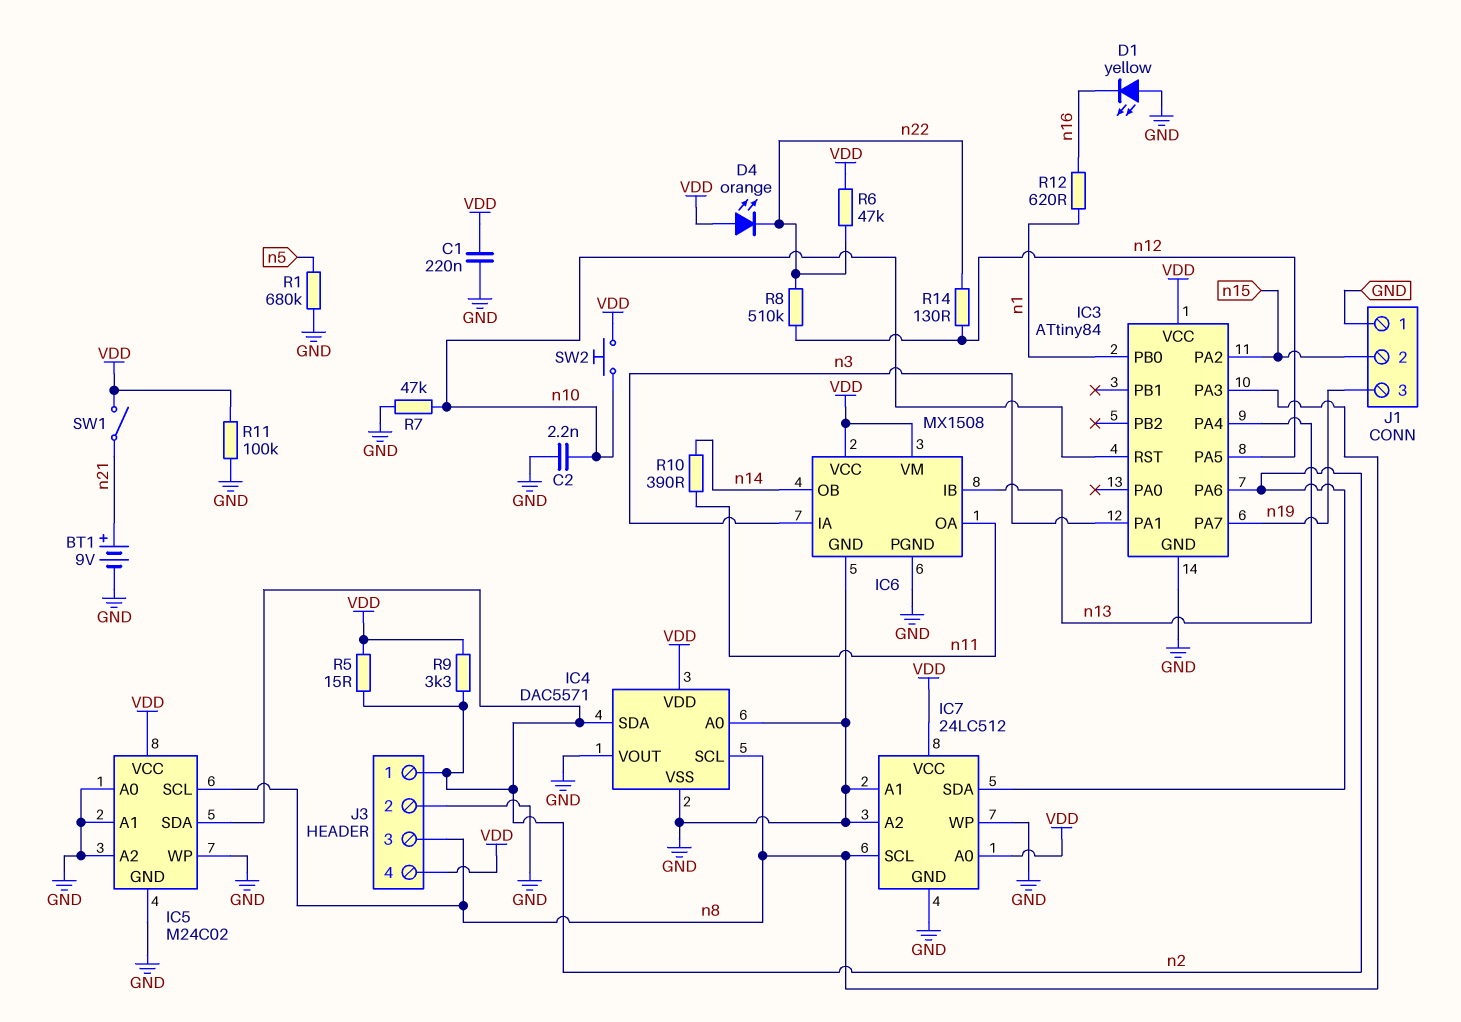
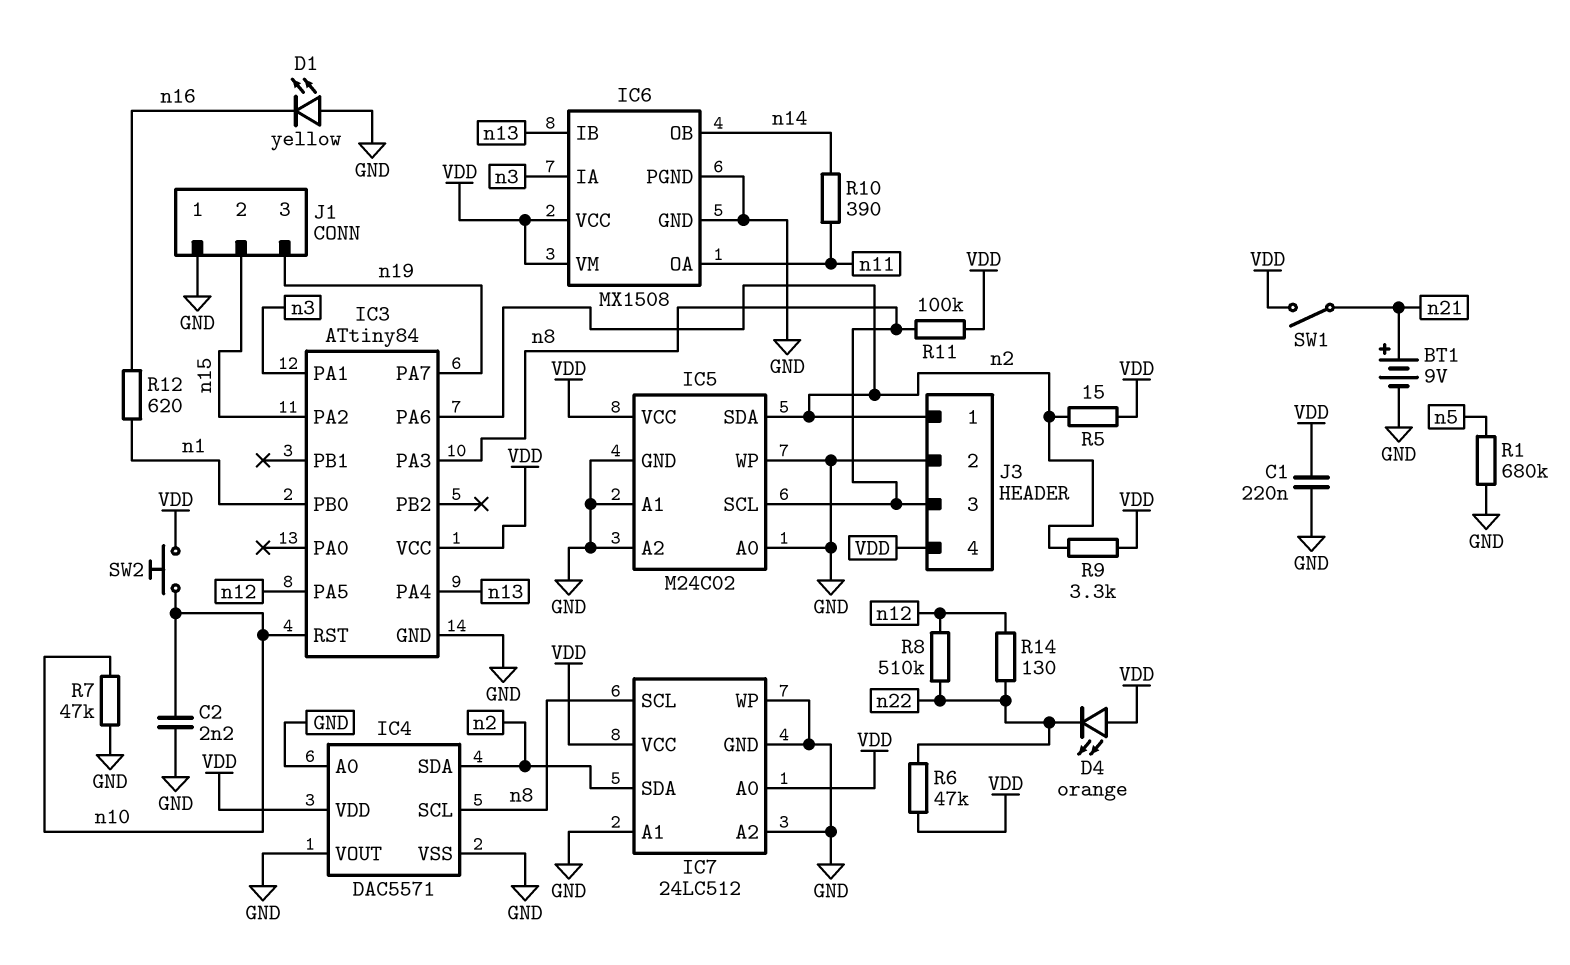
R11: 100k (GND, VDD) -> 100k (VDD, n8)

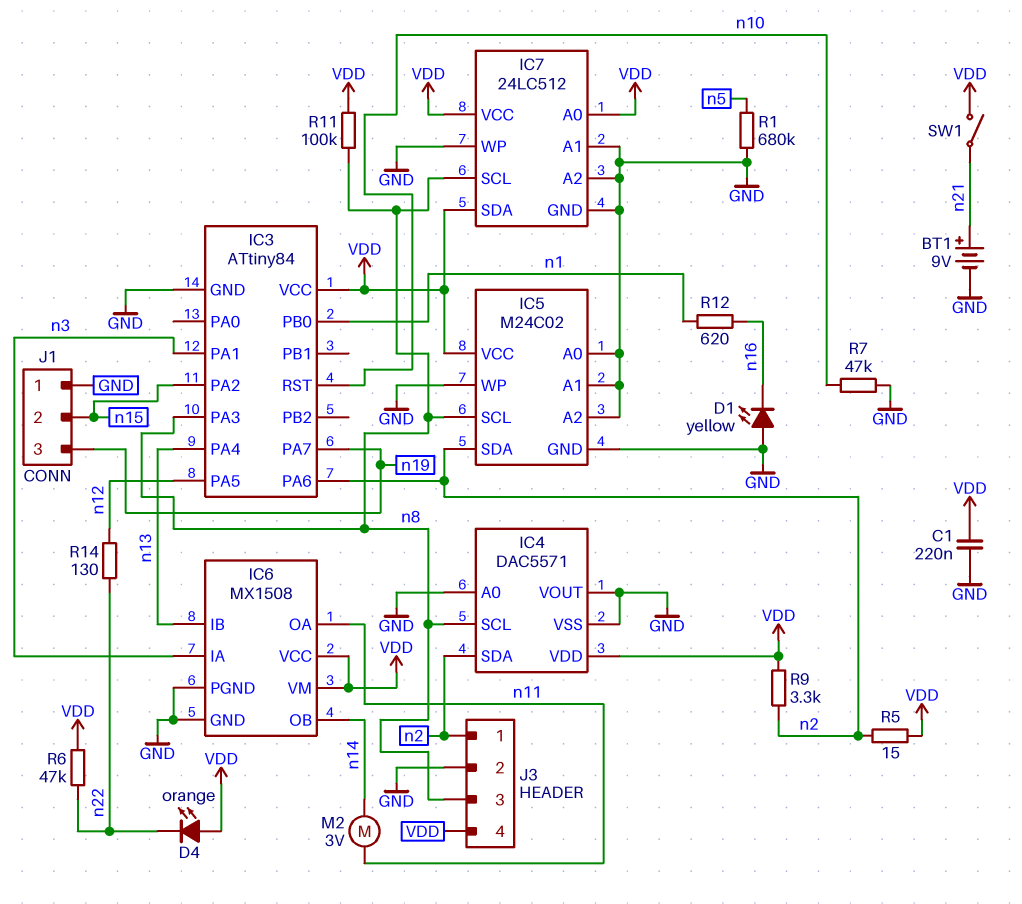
C2: 2.2nF (GND, n10) -> none
IC7 pin SDA: n2 -> VDD
M2: none -> motor 3V (n11, n14)
R8: 510k (n12, n22) -> none
R10: 390 (n11, n14) -> none
SW2: button (VDD, n10) -> none

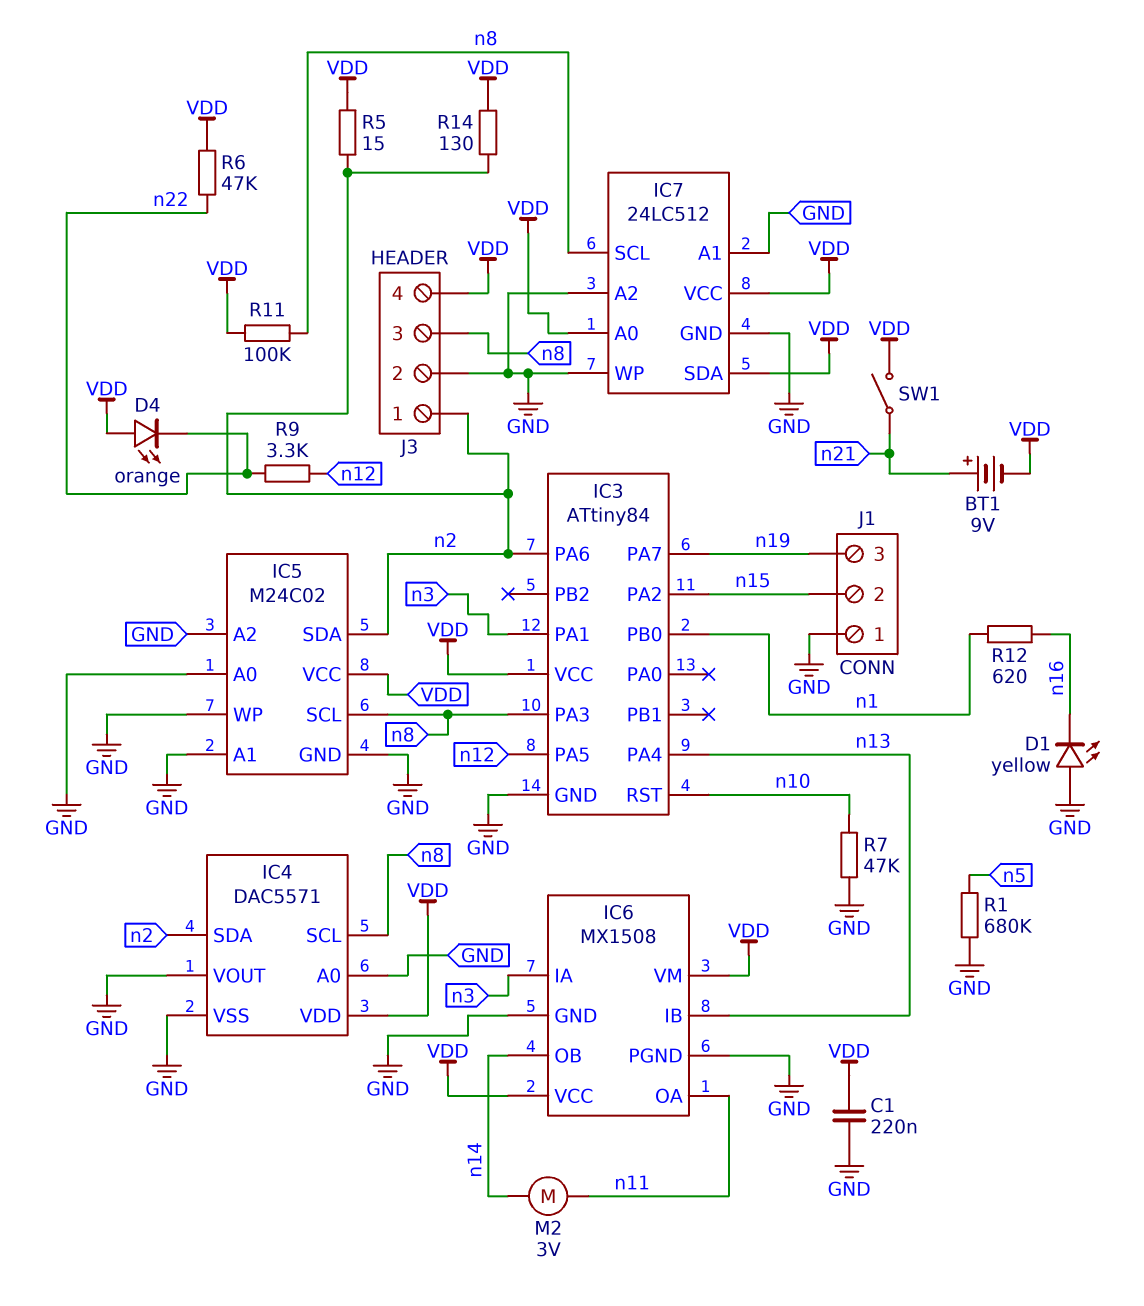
BT1: 9V (plus n21, minus GND) -> 9V (plus n21, minus VDD)
R9: 3.3k (VDD, n2) -> 3.3k (n12, n22)
R14: 130 (n12, n22) -> 130 (VDD, n2)

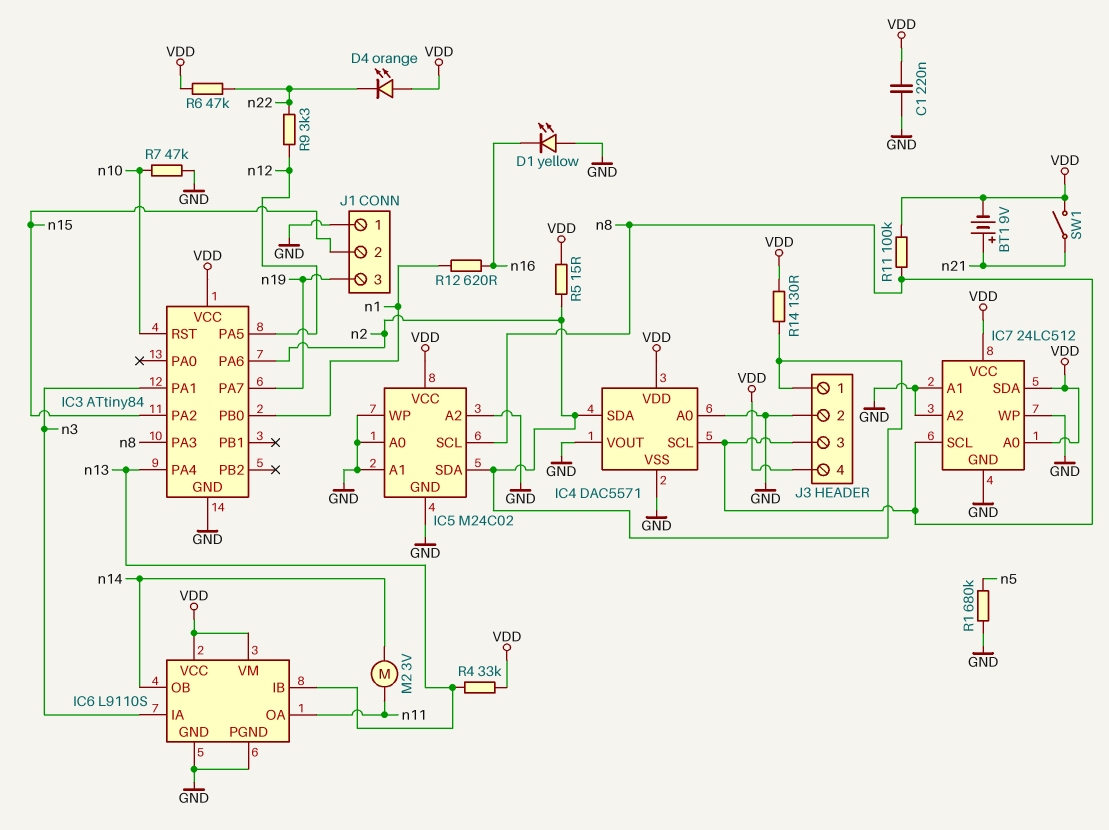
IC6: MX1508 -> L9110S
R4: none -> 33k (VDD, n13)

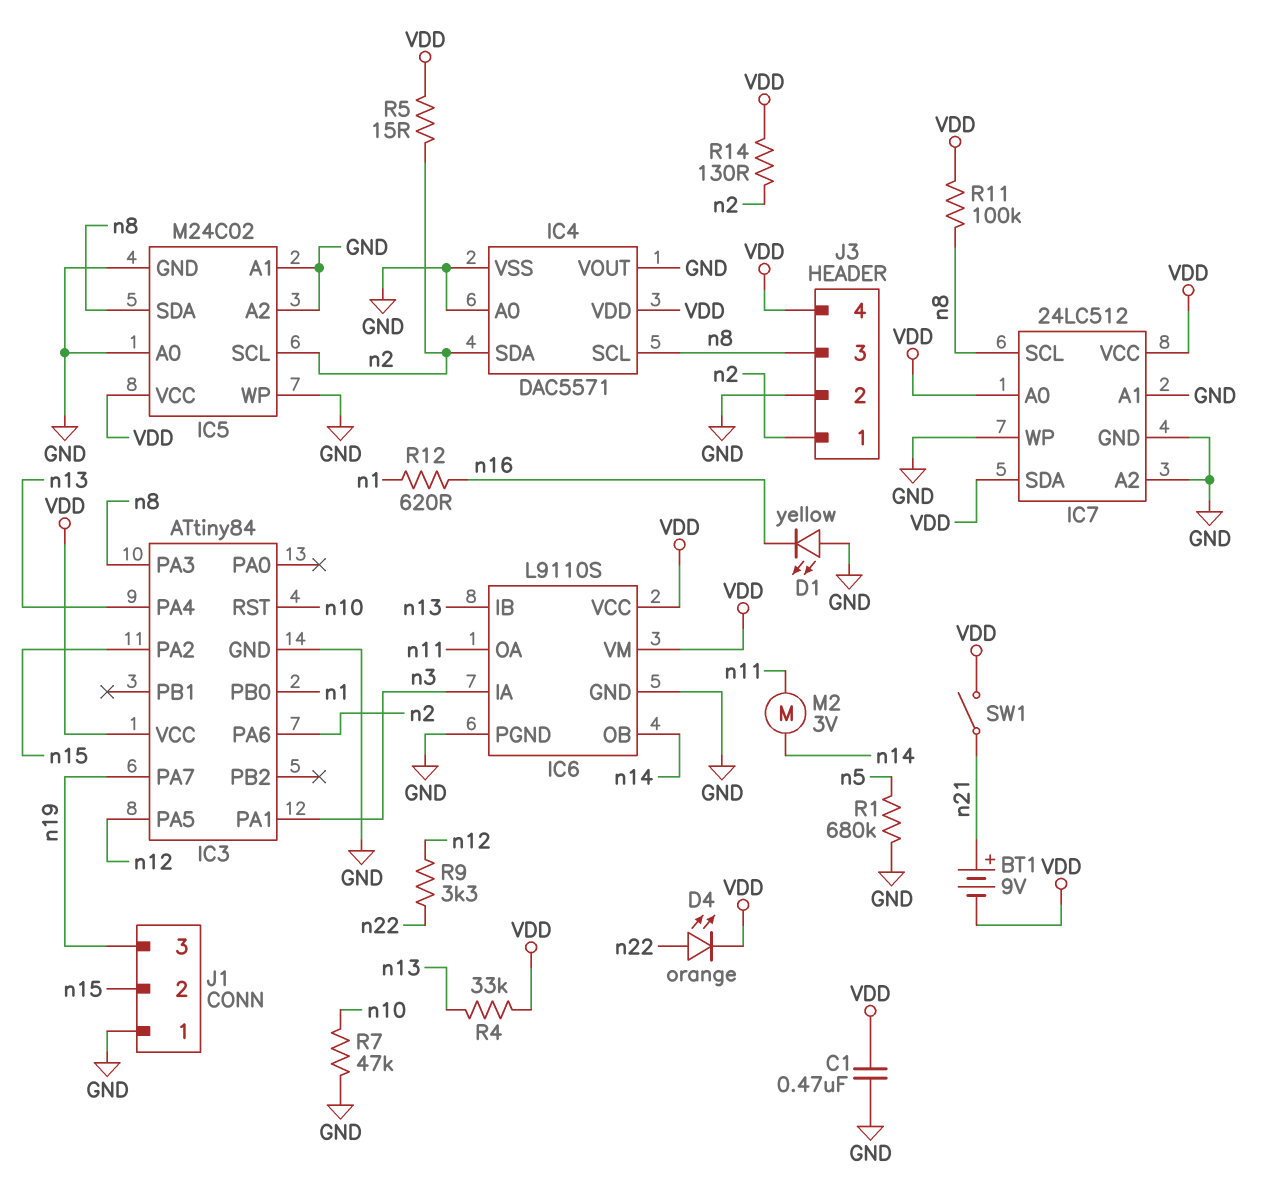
C1: 220nF (GND, VDD) -> 470nF (GND, VDD)
D4: LED orange (A VDD, K n22) -> LED orange (A n22, K VDD)
IC5 pin SCL: n8 -> n2
IC5 pin SDA: n2 -> n8
R6: 47k (VDD, n22) -> none

